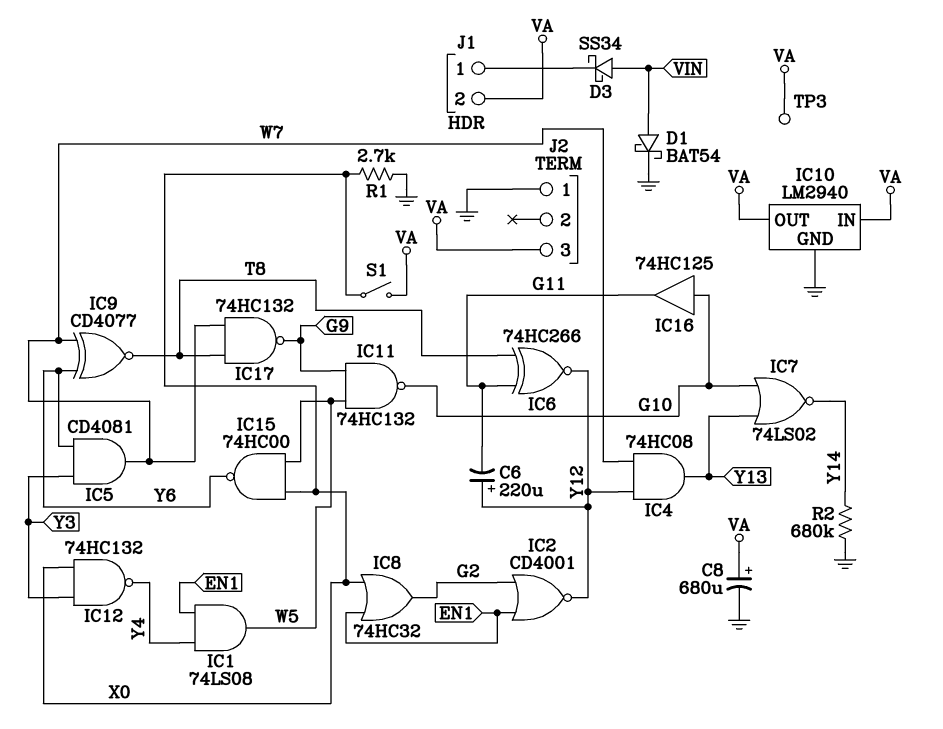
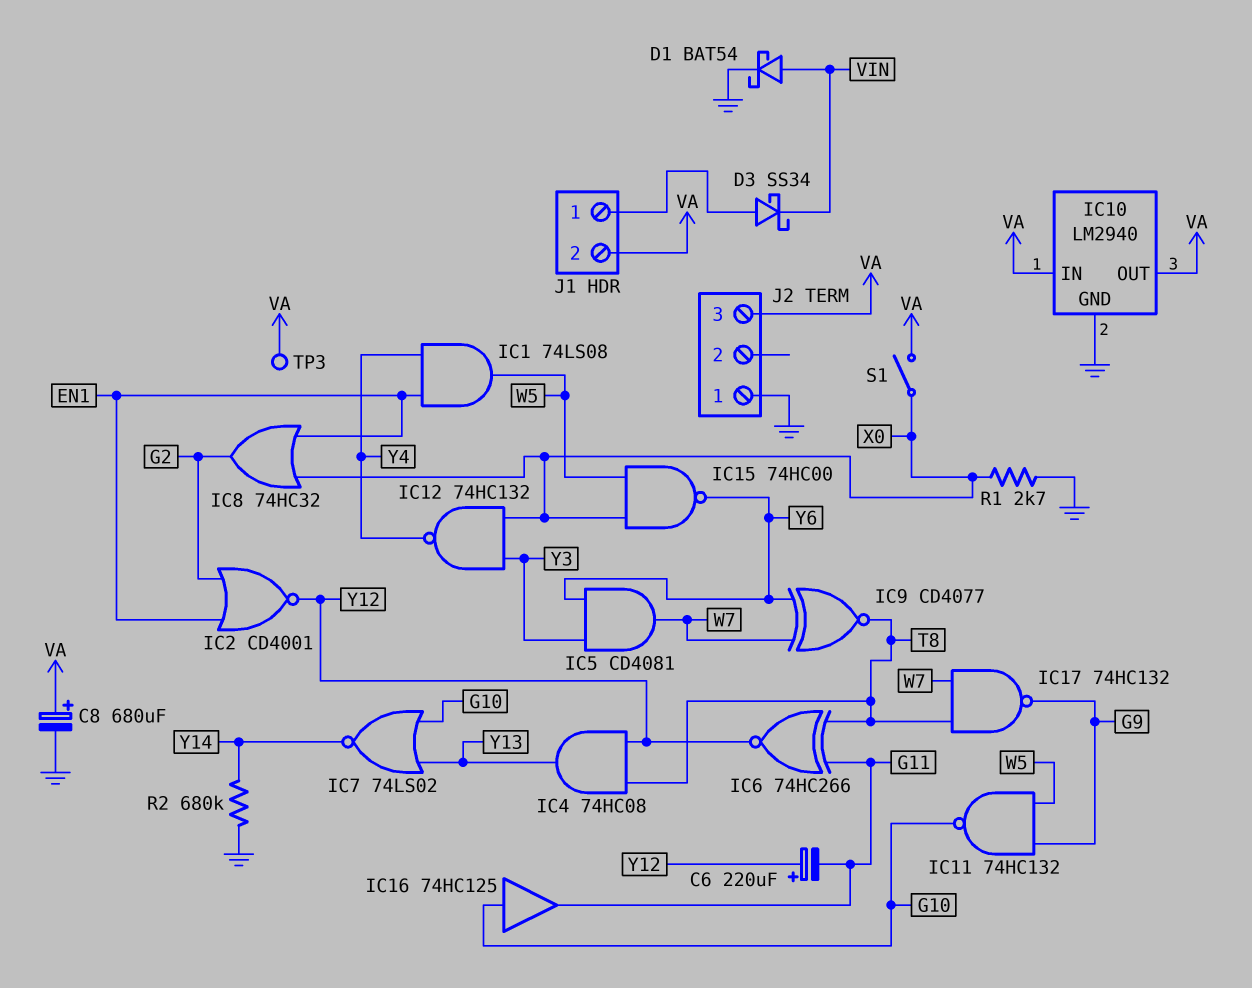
D3: schottky SS34 (A VIN, K J1/1) -> schottky SS34 (A J1/1, K VIN)
IC4: AND 74HC08 (in W7, in Y12, out Y13) -> AND 74HC08 (in T8, in Y12, out Y13)

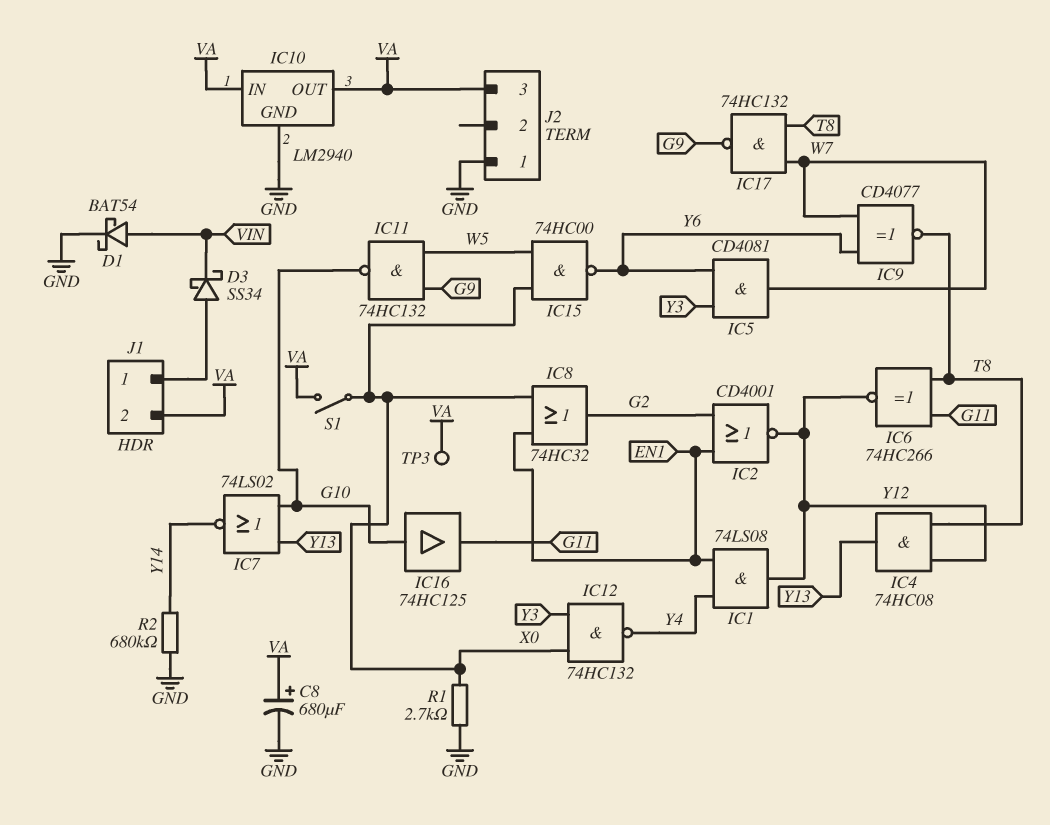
C6: 220uF (plus Y12, minus G11) -> none
IC1: AND 74LS08 (in EN1, in Y4, out W5) -> AND 74LS08 (in EN1, in Y4, out Y12)

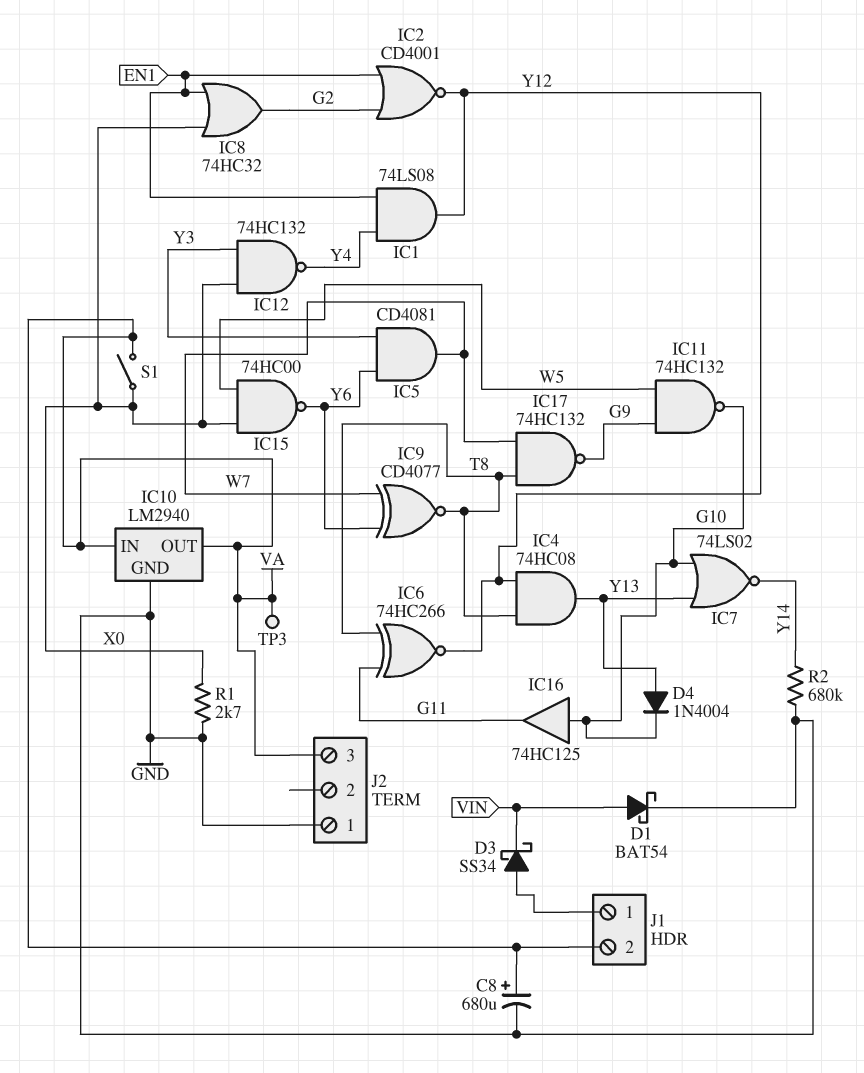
D4: none -> diode 1N4004 (A Y13, K G10)

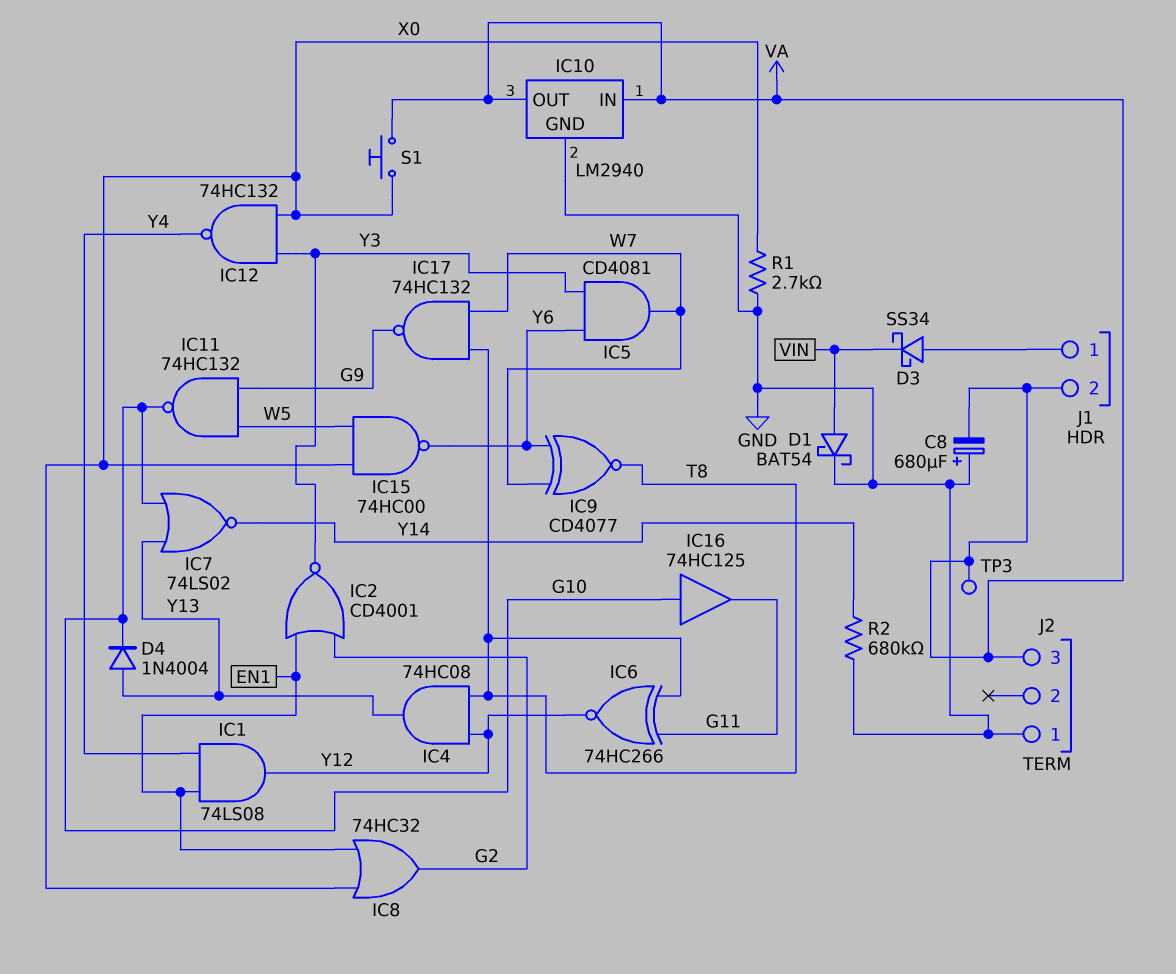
C8: 680uF (plus VA, minus GND) -> 680uF (plus GND, minus VA)
IC2: NOR CD4001 (in EN1, in G2, out Y12) -> NOR CD4001 (in EN1, in G2, out Y3)
S1: switch (VA, X0) -> button (VA, X0)

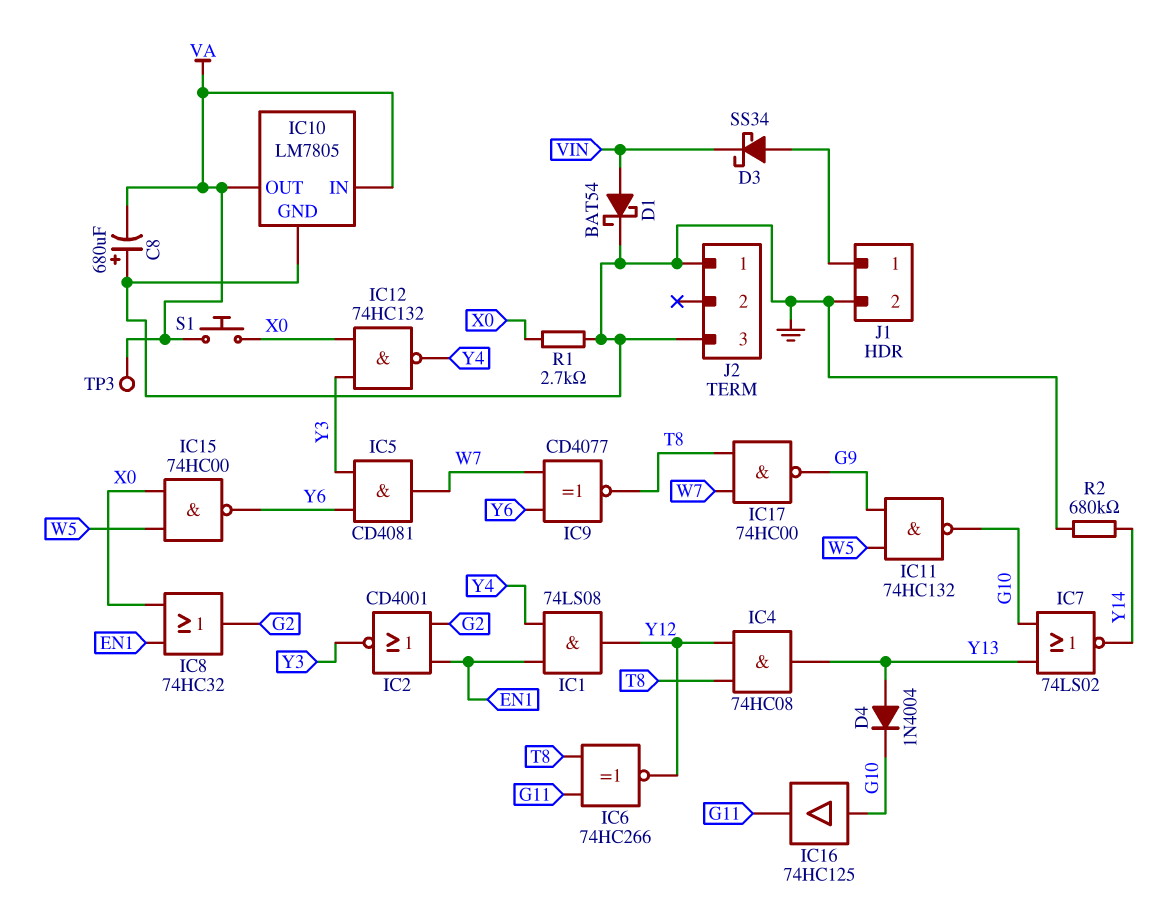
IC10: LM2940 -> LM7805
IC17: NAND 74HC132 (in T8, in W7, out G9) -> NAND 74HC00 (in T8, in W7, out G9)
J1 pin 2: VA -> GND
J2 pin 3: VA -> GND

